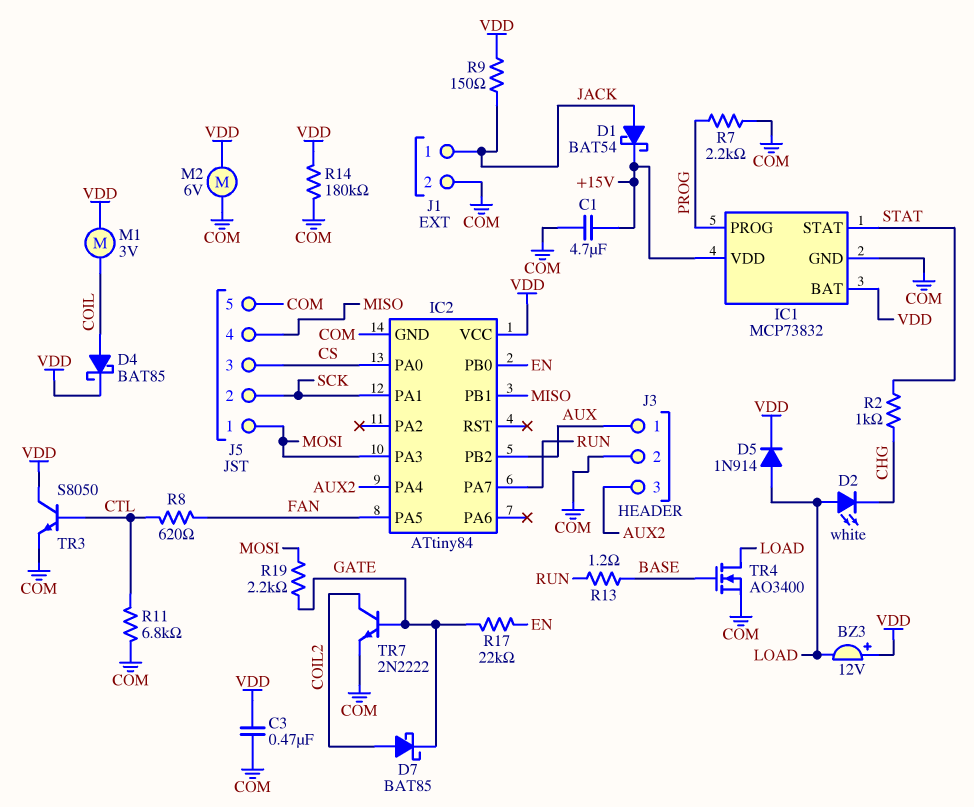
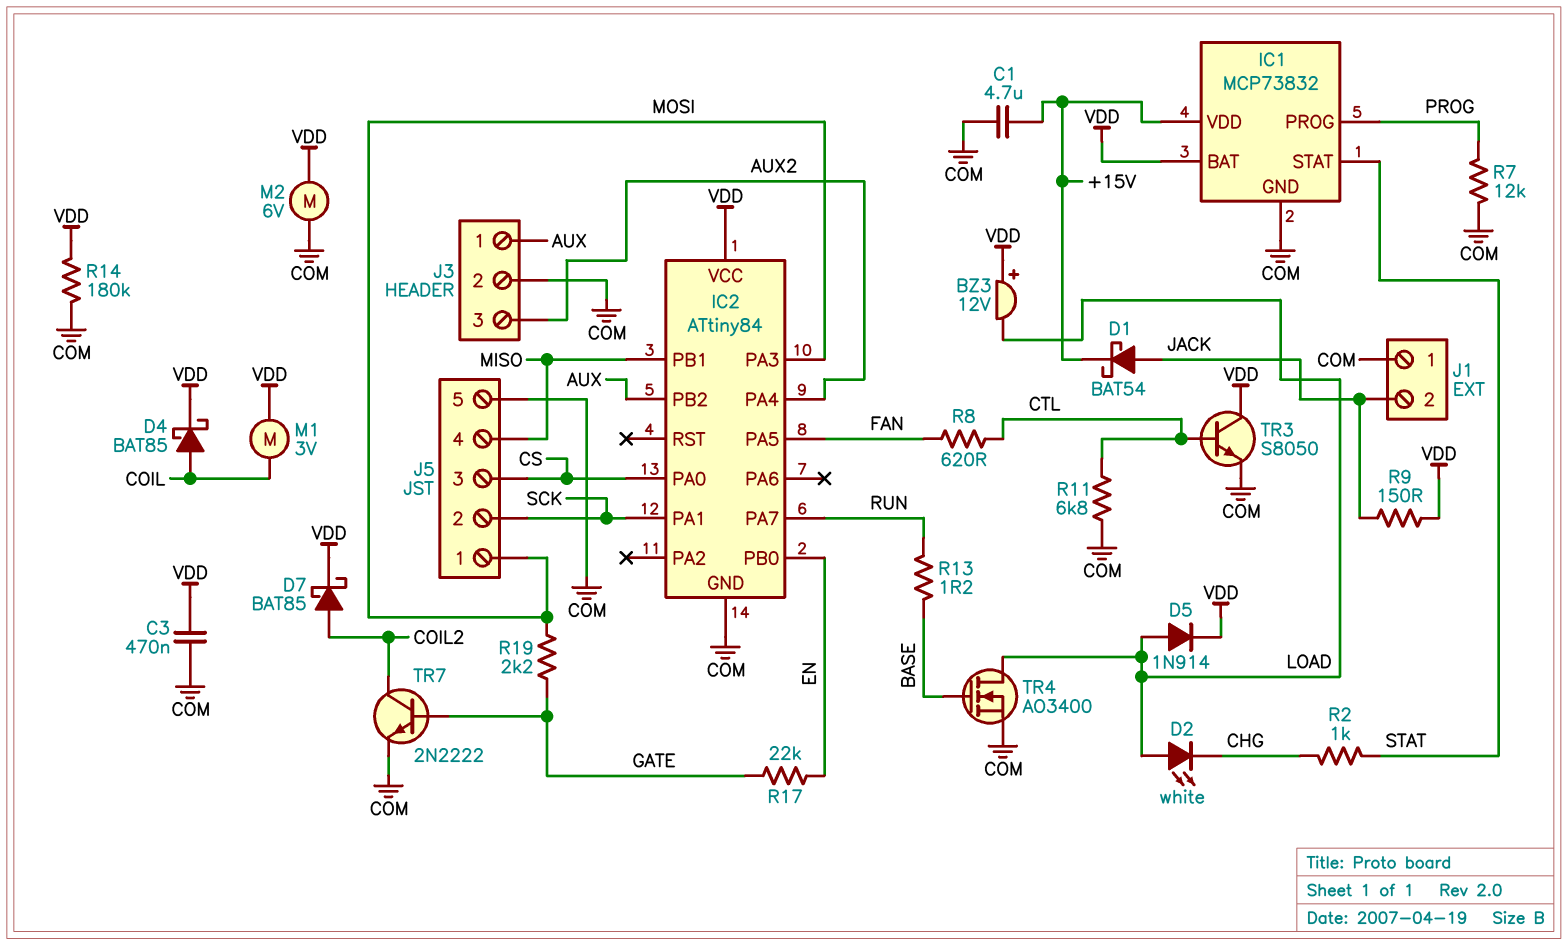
D7: schottky BAT85 (A COIL2, K GATE) -> schottky BAT85 (A COIL2, K VDD)
J1 pin 1: JACK -> COM
J1 pin 2: COM -> JACK
R7: 2.2k (COM, PROG) -> 12k (COM, PROG)

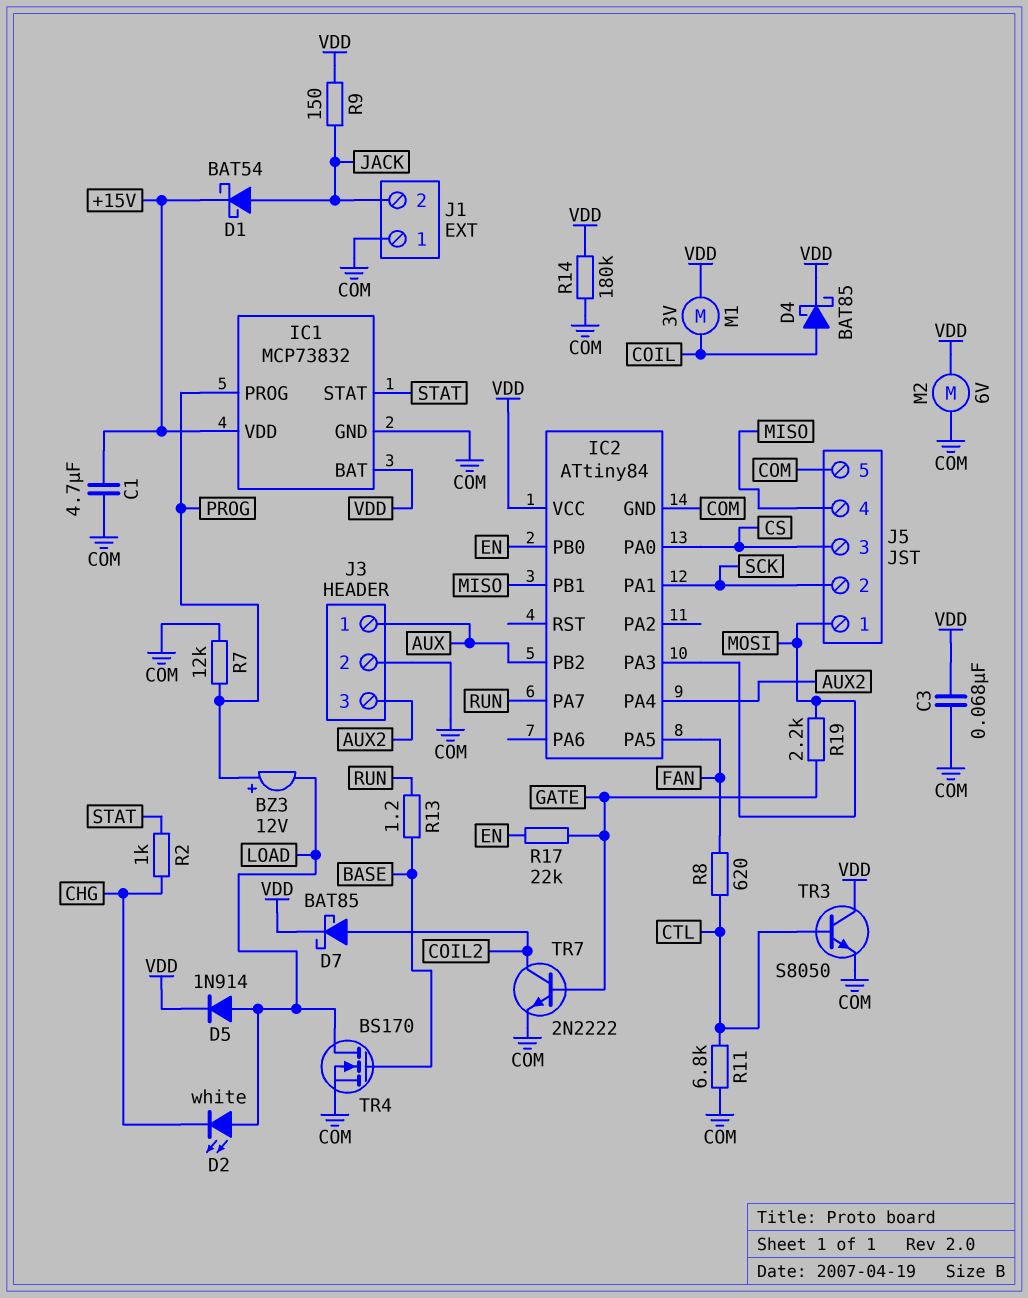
BZ3: buzzer 12V (plus VDD, minus LOAD) -> buzzer 12V (plus PROG, minus LOAD)
C3: 470nF (COM, VDD) -> 68nF (COM, VDD)
TR4: NMOS AO3400 (G BASE, D LOAD, S COM) -> NMOS BS170 (G BASE, D LOAD, S COM)

